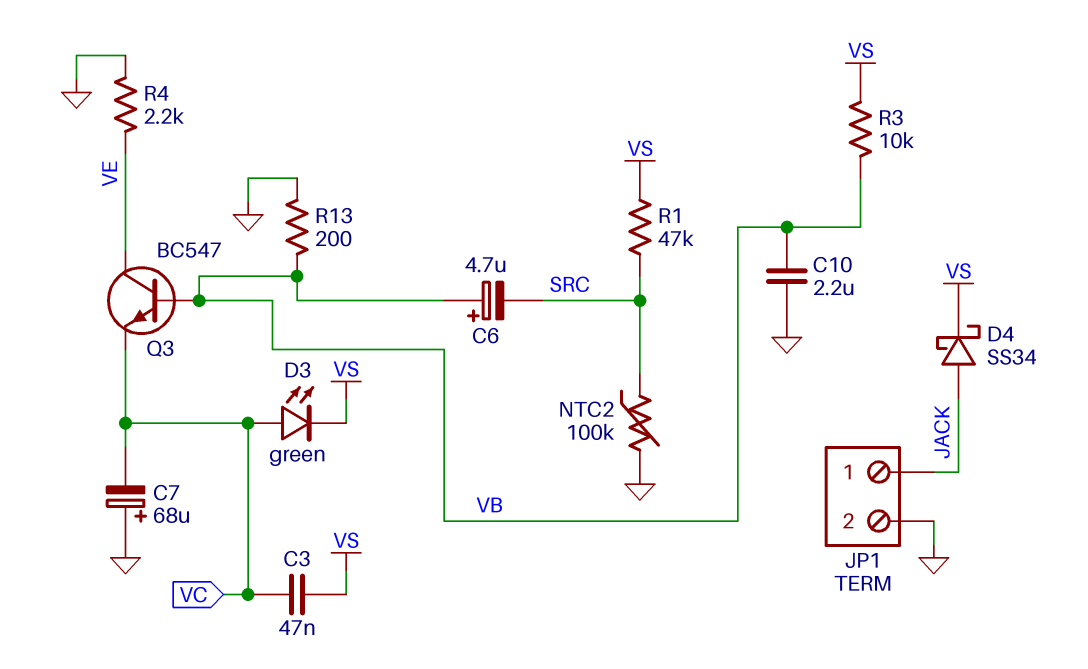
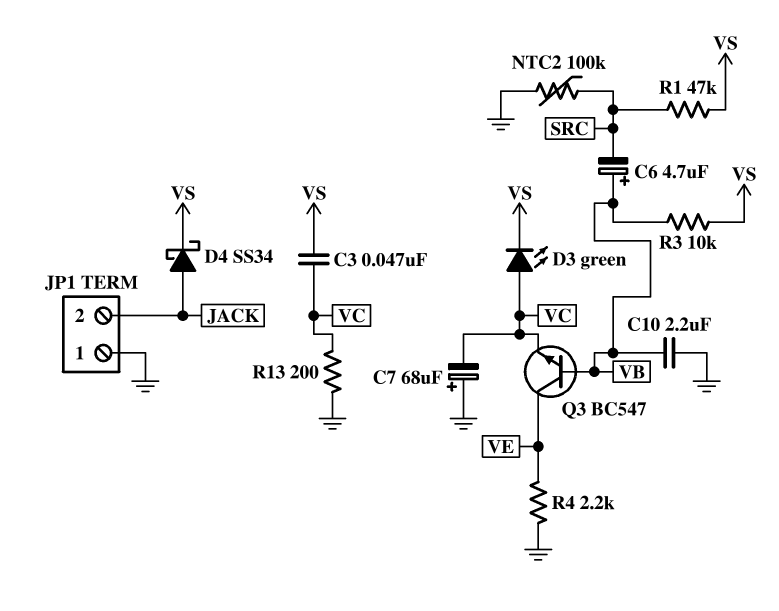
JP1 pin 1: JACK -> GND
JP1 pin 2: GND -> JACK
R13: 200 (GND, VB) -> 200 (GND, VC)

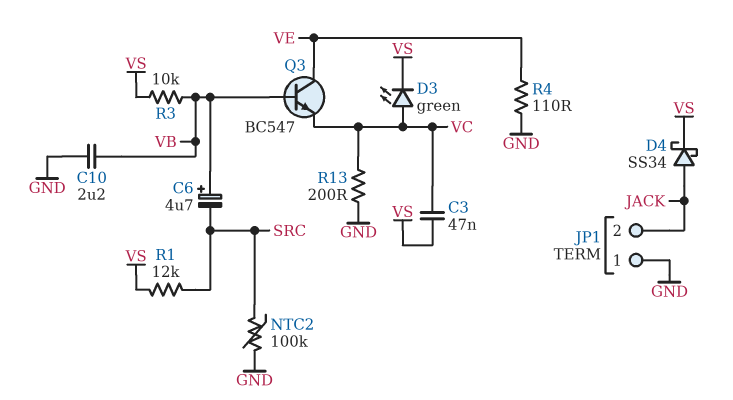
C7: 68uF (plus GND, minus VC) -> none
R1: 47k (SRC, VS) -> 12k (SRC, VS)
R4: 2.2k (GND, VE) -> 110 (GND, VE)

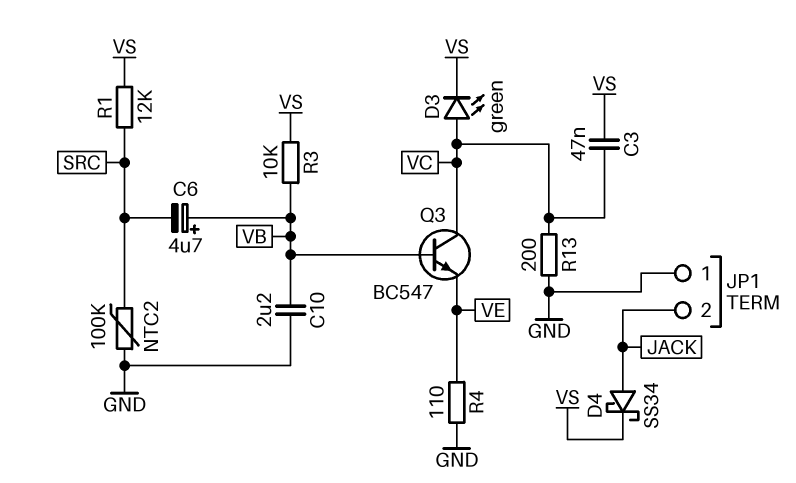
Q3: NPN BC547 (B VB, C VE, E VC) -> NPN BC547 (B VB, C VC, E VE)

